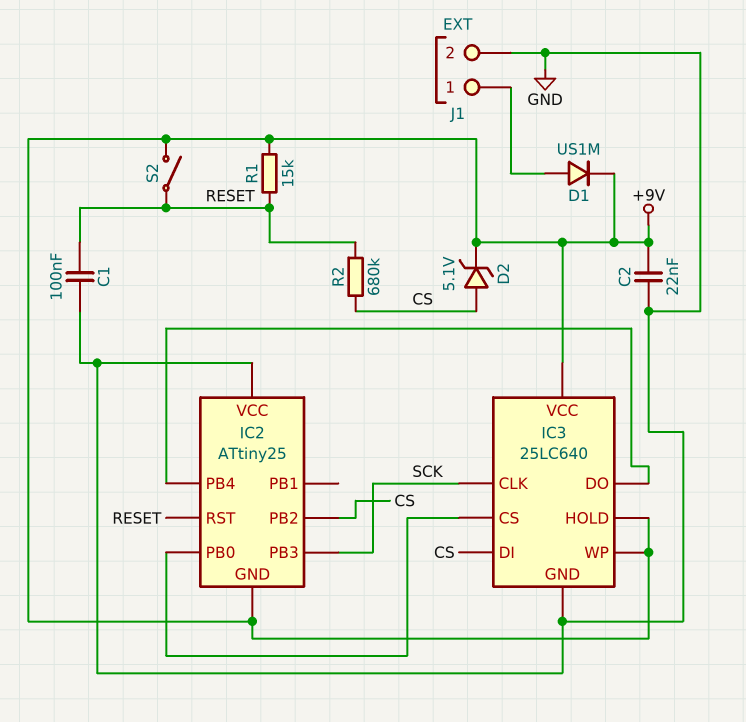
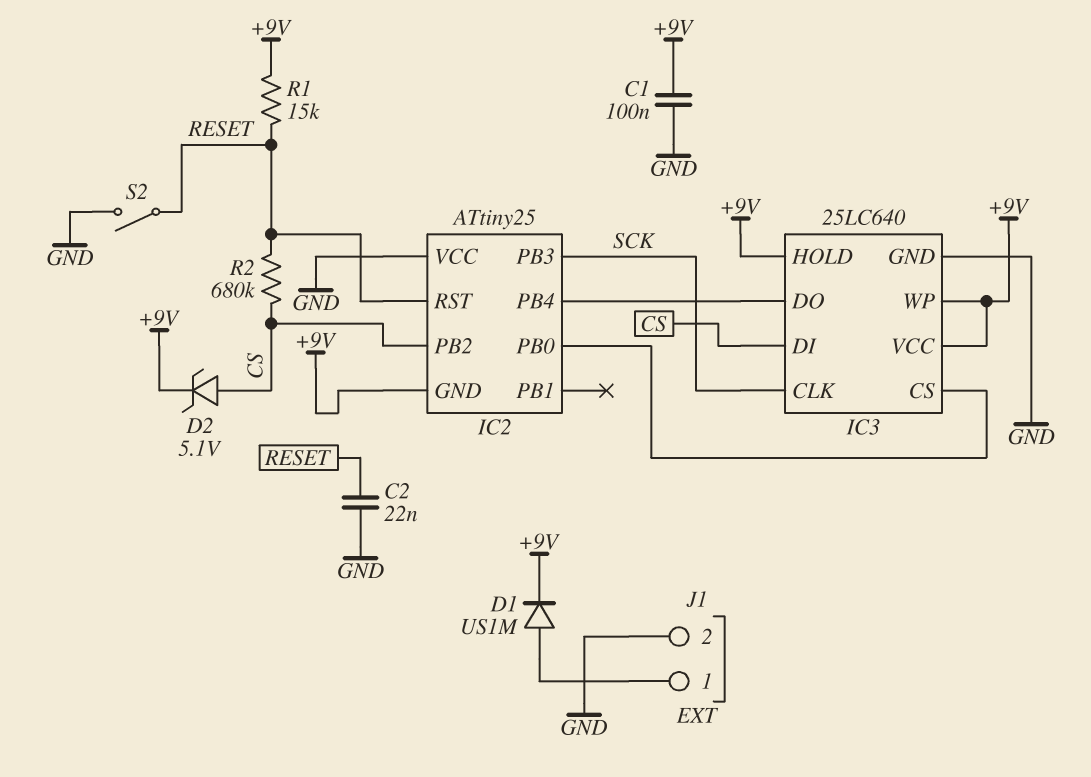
C1: 100nF (GND, RESET) -> 100nF (+9V, GND)
C2: 22nF (+9V, GND) -> 22nF (GND, RESET)
S2: switch (+9V, RESET) -> switch (GND, RESET)

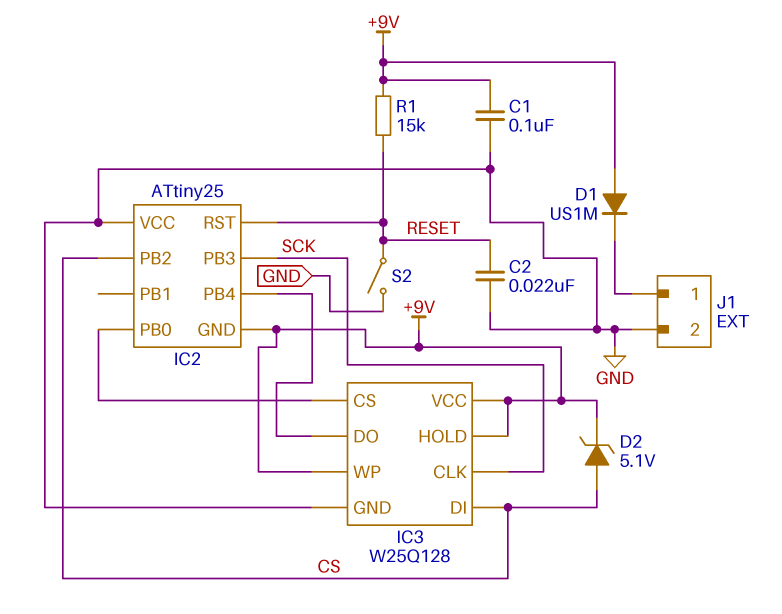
D1: diode US1M (A J1/1, K +9V) -> diode US1M (A +9V, K J1/1)
IC3: 25LC640 -> W25Q128
R2: 680k (CS, RESET) -> none

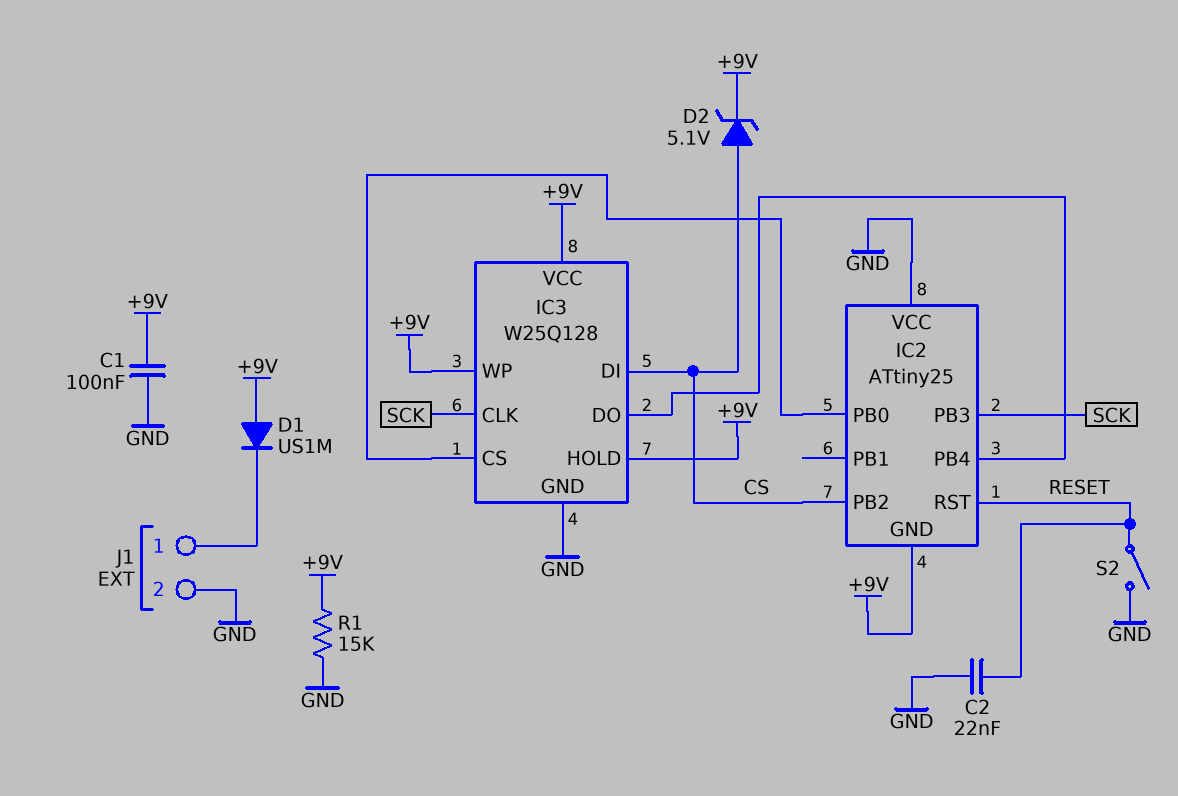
R1: 15k (+9V, RESET) -> 15k (+9V, GND)

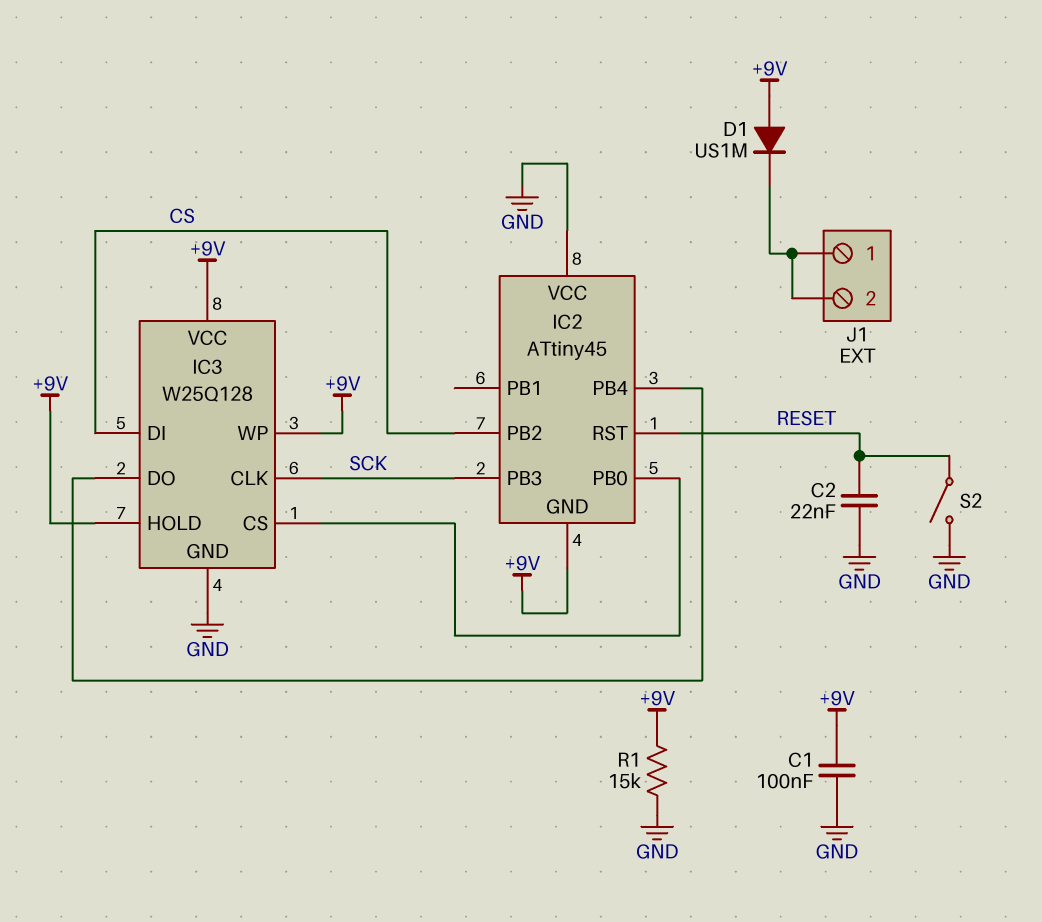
D2: zener 5.1V (A CS, K +9V) -> none
IC2: ATtiny25 -> ATtiny45
J1 pin 2: GND -> J1/1

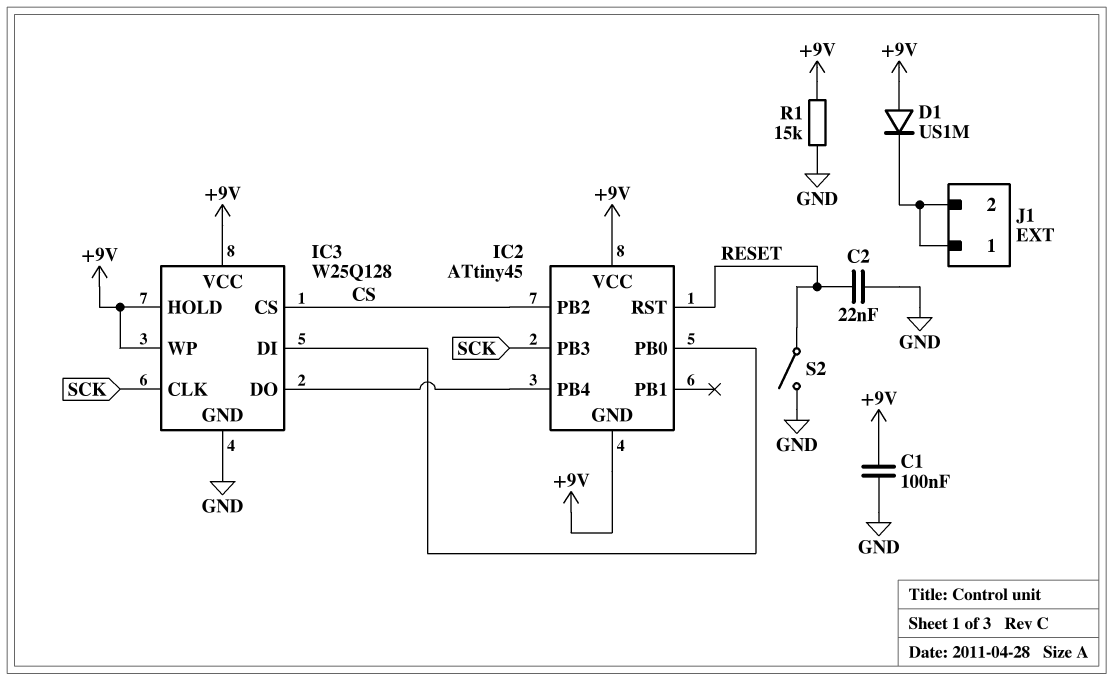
IC2 pin VCC: GND -> +9V
IC3 pin CS: IC2/PB0 -> CS
IC3 pin DI: CS -> IC2/PB0

